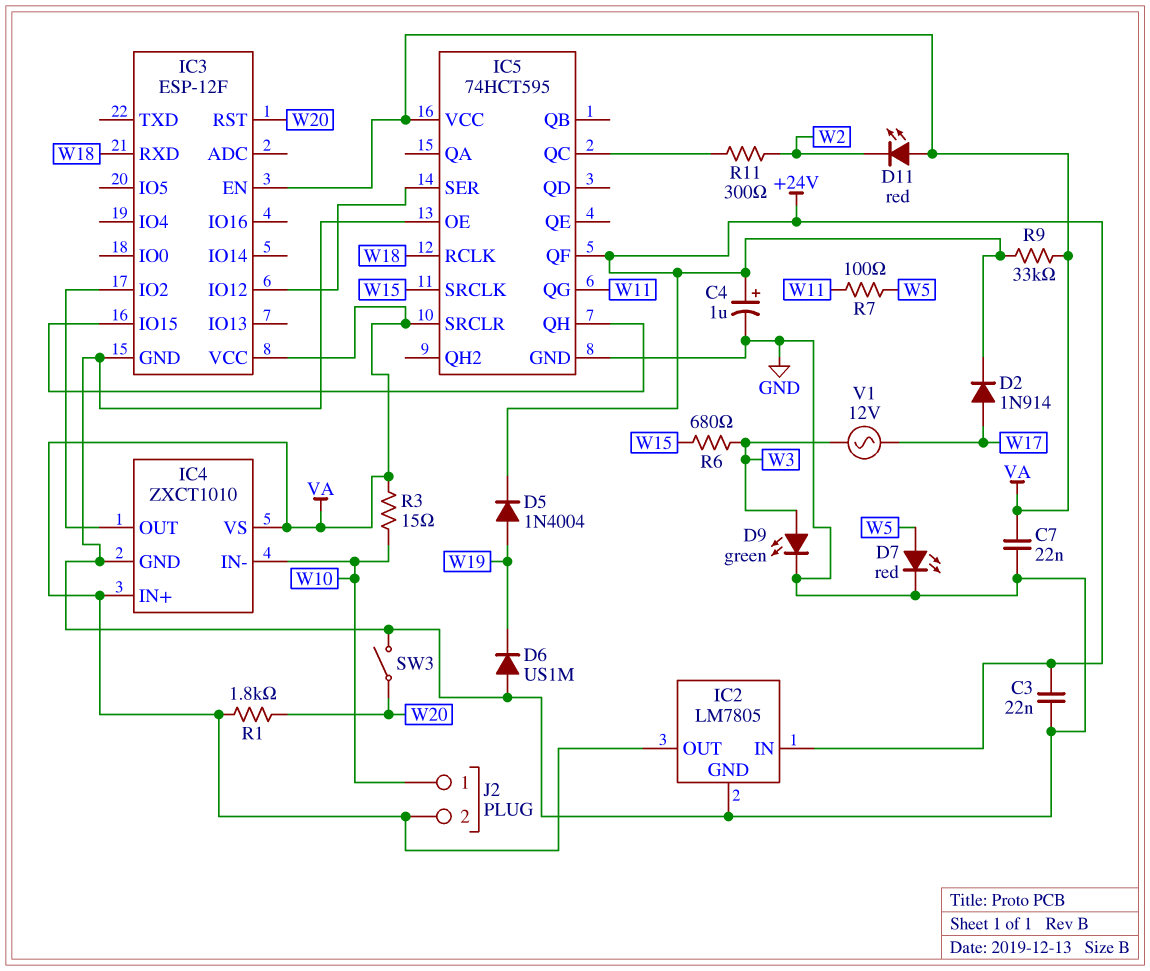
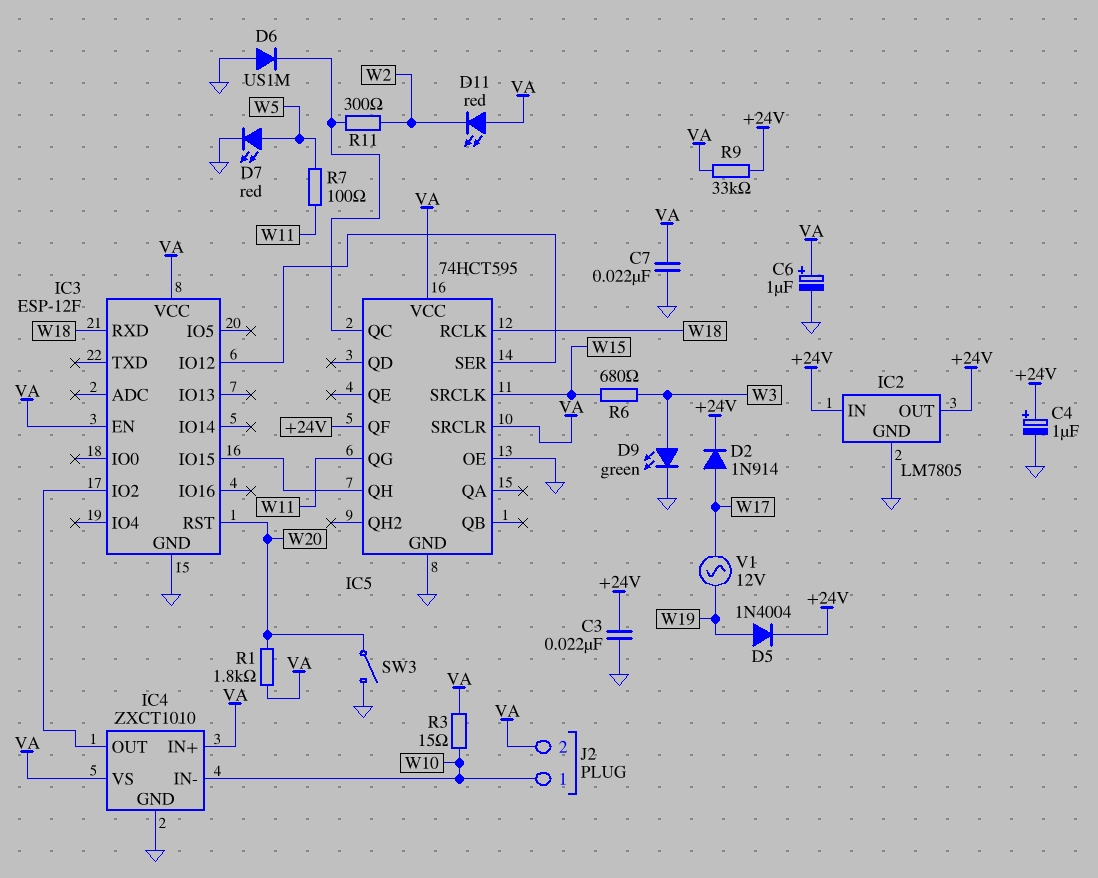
C6: none -> 1uF (plus VA, minus GND)
D6: diode US1M (A GND, K W19) -> diode US1M (A GND, K IC5/QC)
IC2 pin OUT: VA -> +24V
V1: AC 12V (W3, W17) -> AC 12V (W17, W19)

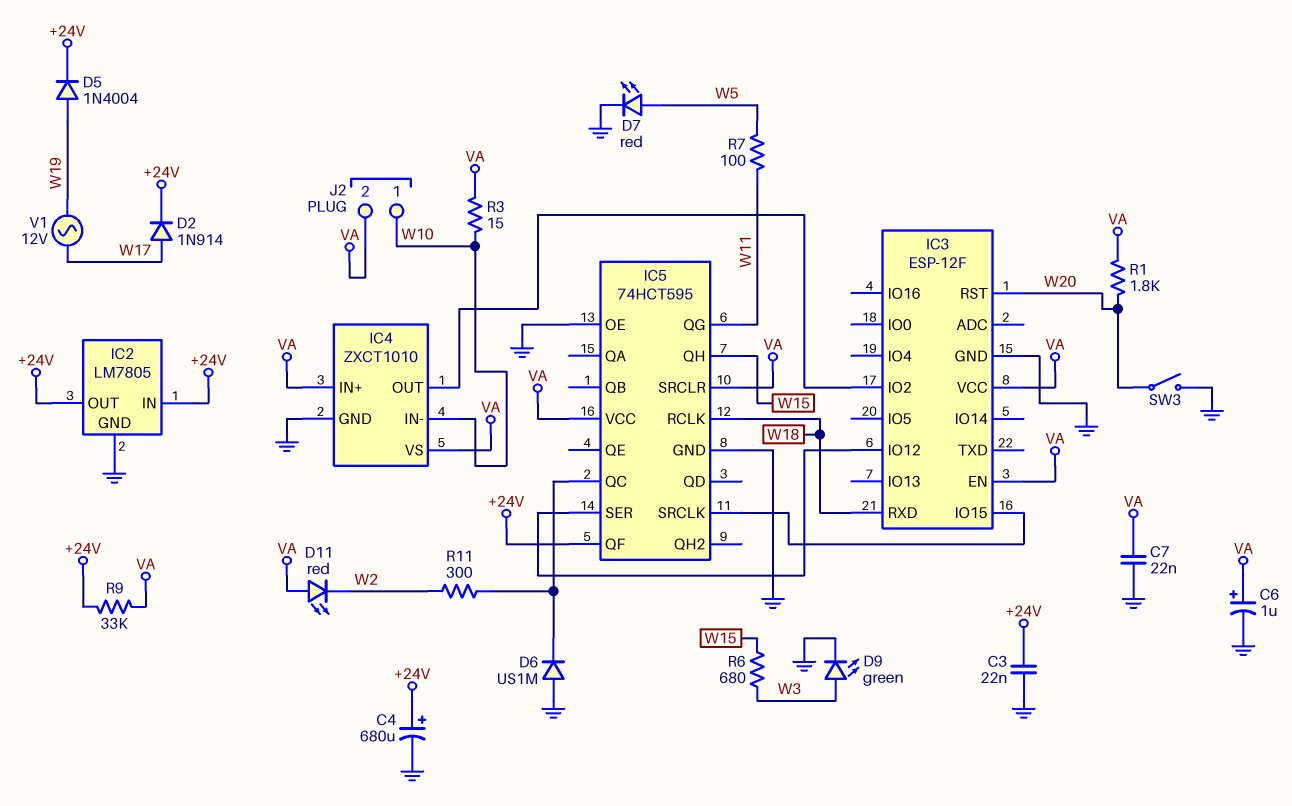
C4: 1uF (plus +24V, minus GND) -> 680uF (plus +24V, minus GND)
IC5 pin QH: IC3/IO15 -> W15
IC5 pin SRCLK: W15 -> IC3/IO15

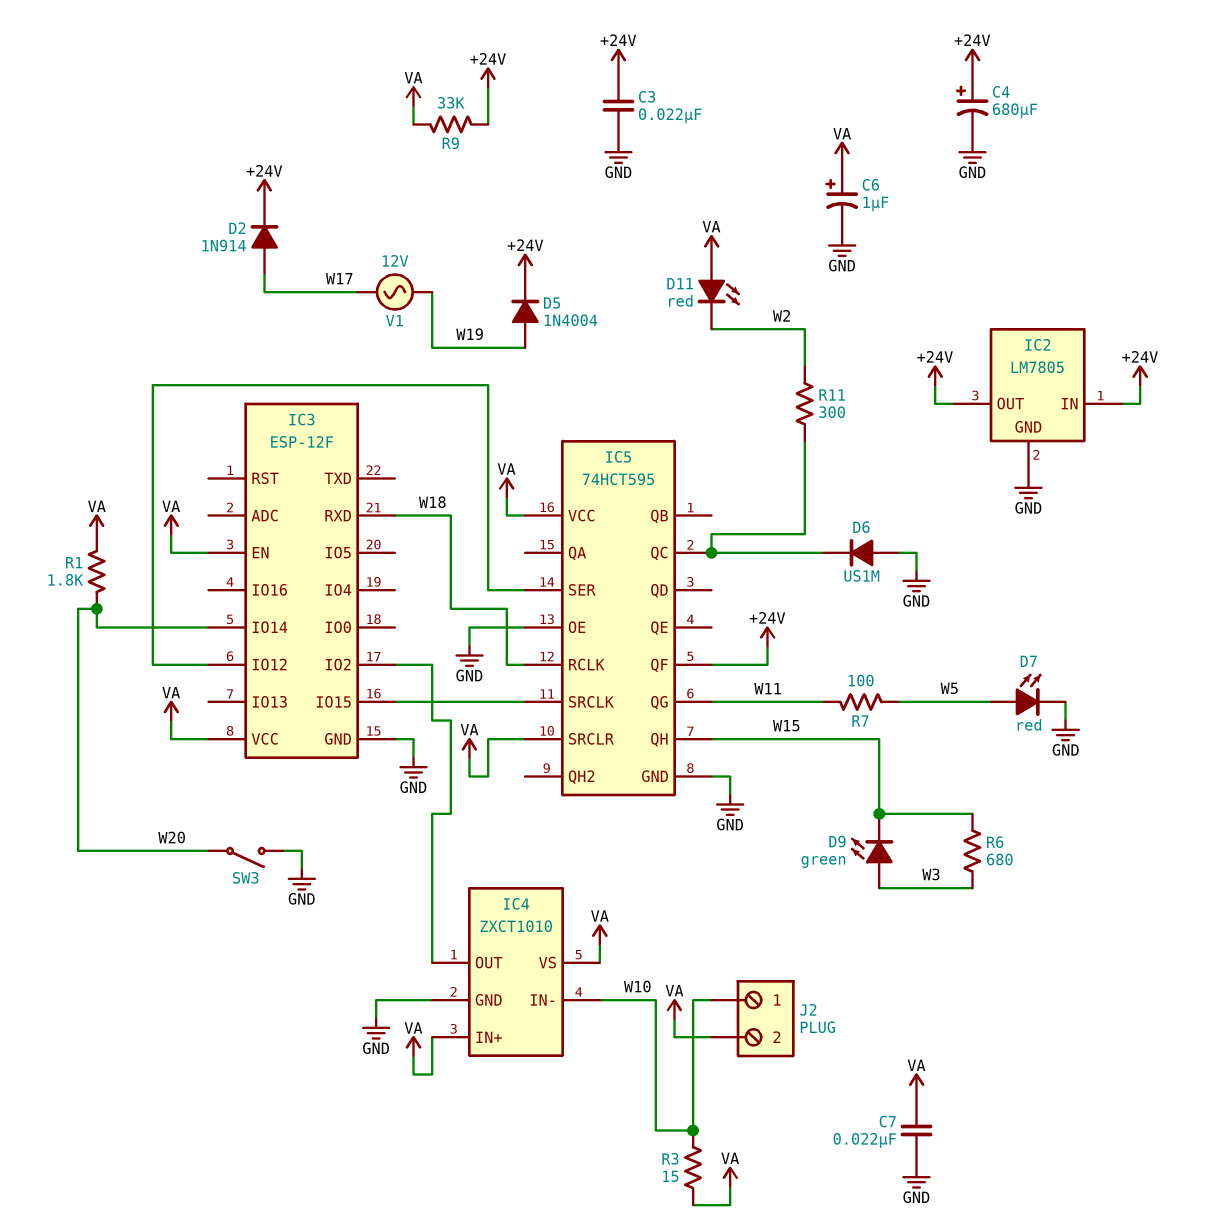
D9: LED green (A W3, K GND) -> LED green (A W3, K W15)
IC3 pin IO14: none -> W20
IC3 pin RST: W20 -> none

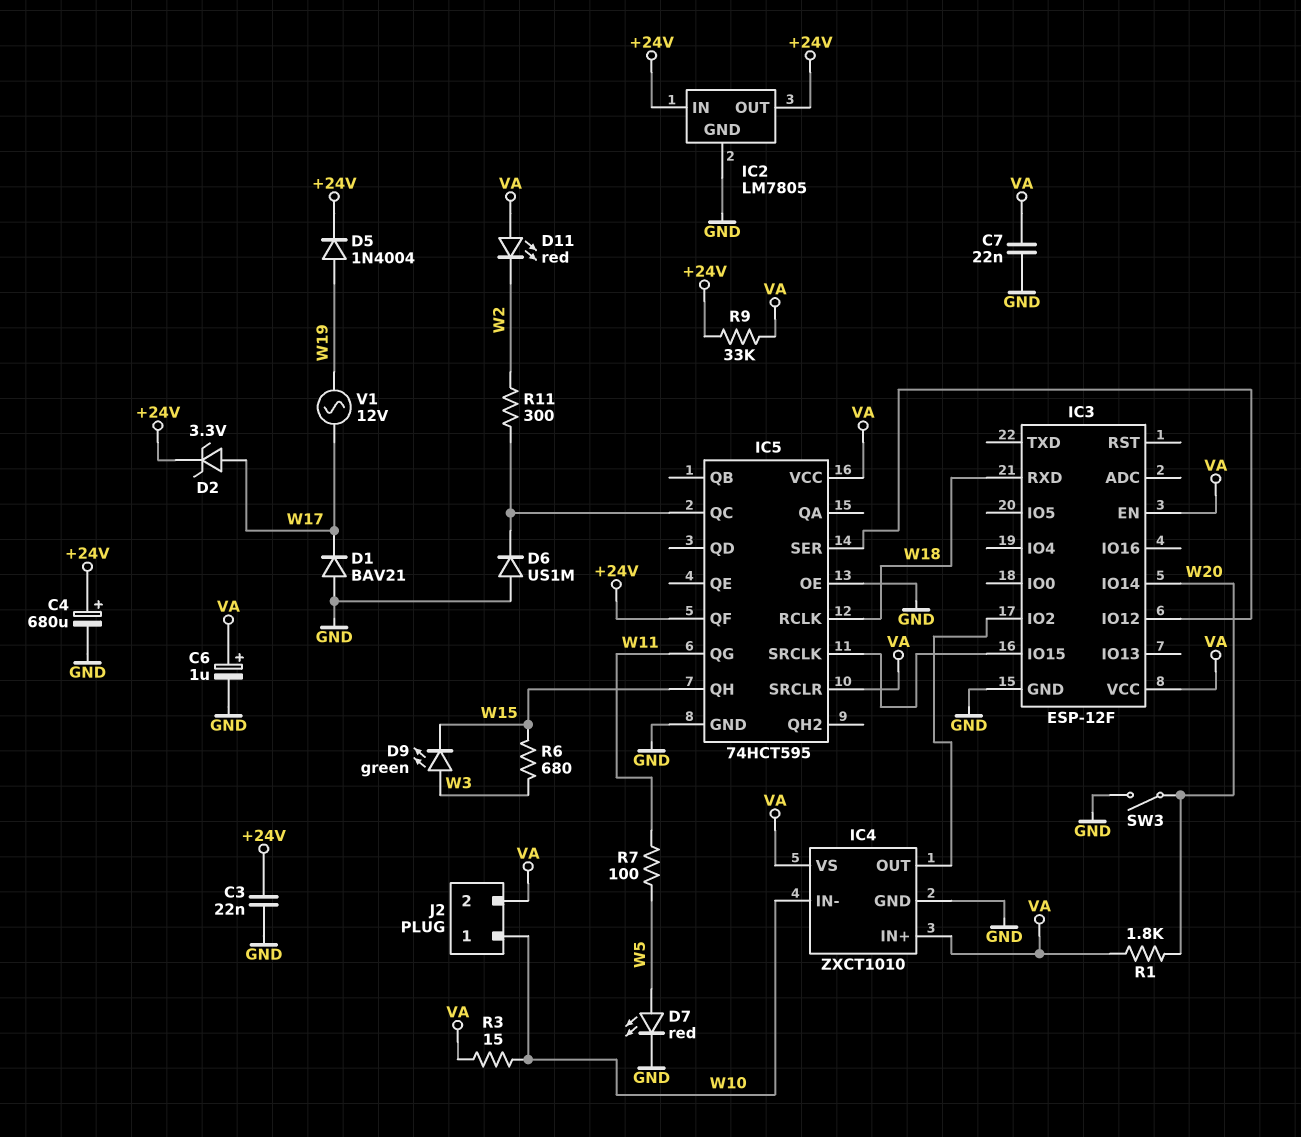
D1: none -> diode BAV21 (A GND, K W17)
D2: diode 1N914 (A W17, K +24V) -> zener 3.3V (A W17, K +24V)

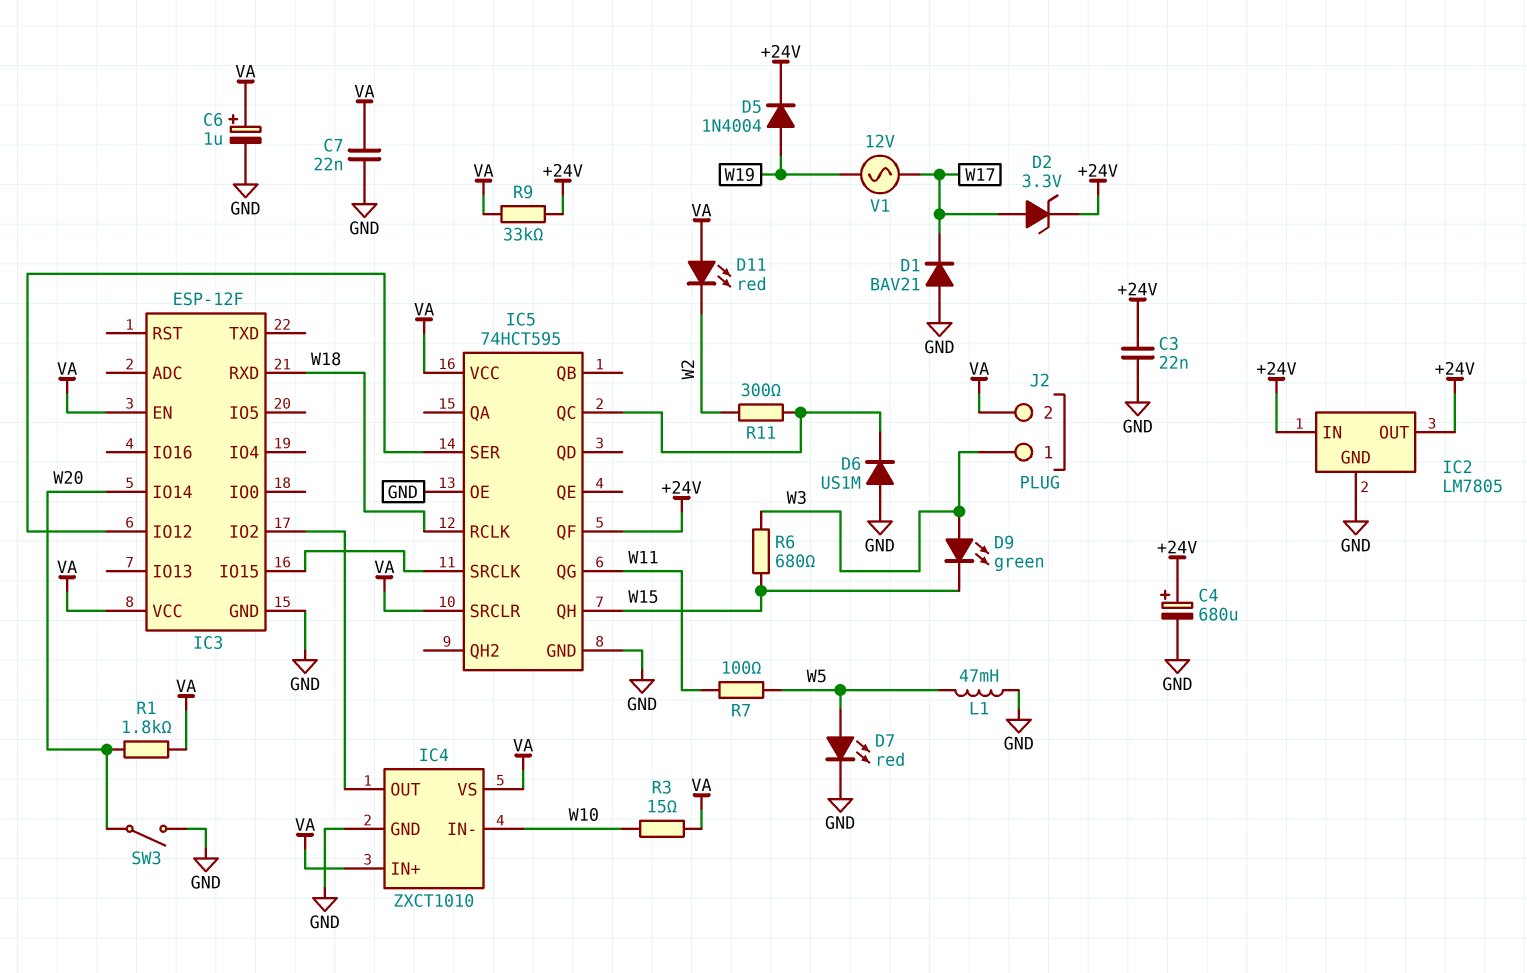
J2 pin 1: W10 -> W3
L1: none -> 47mH (GND, W5)

